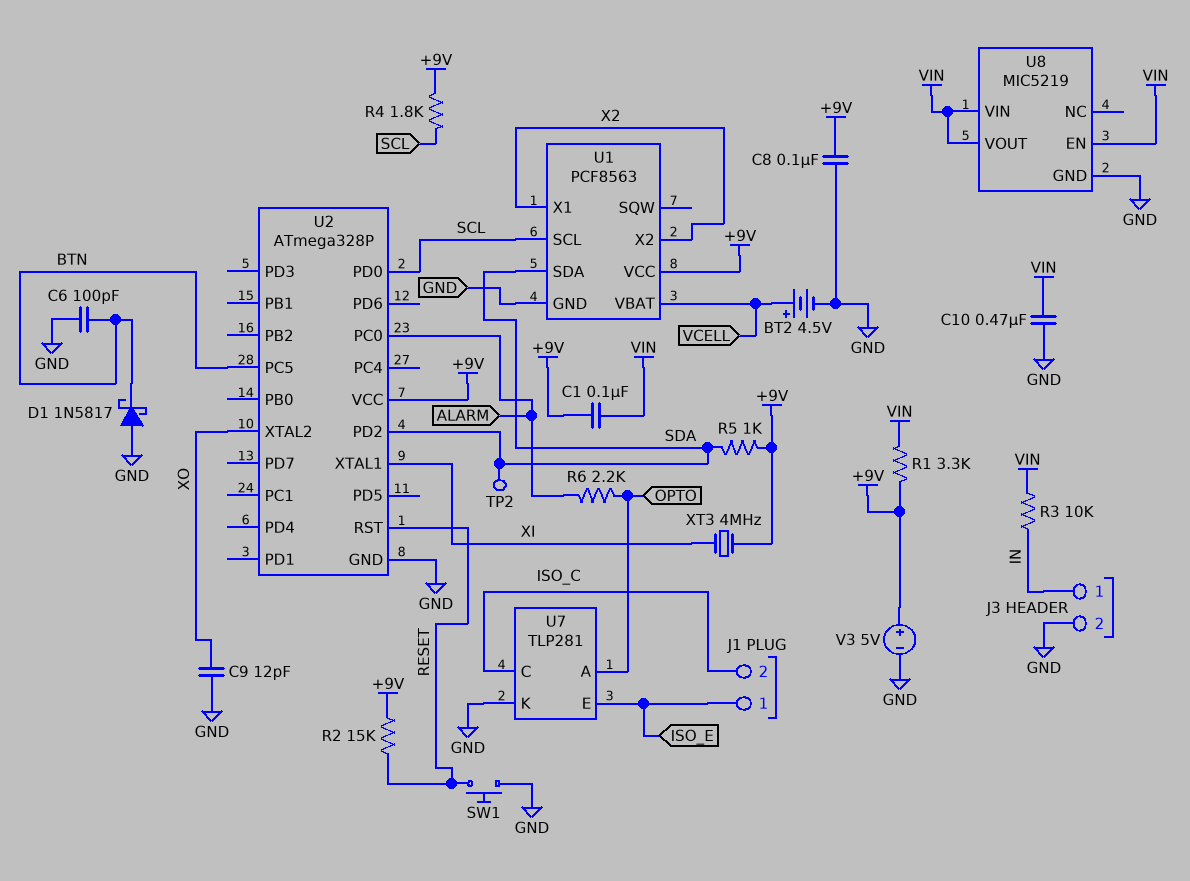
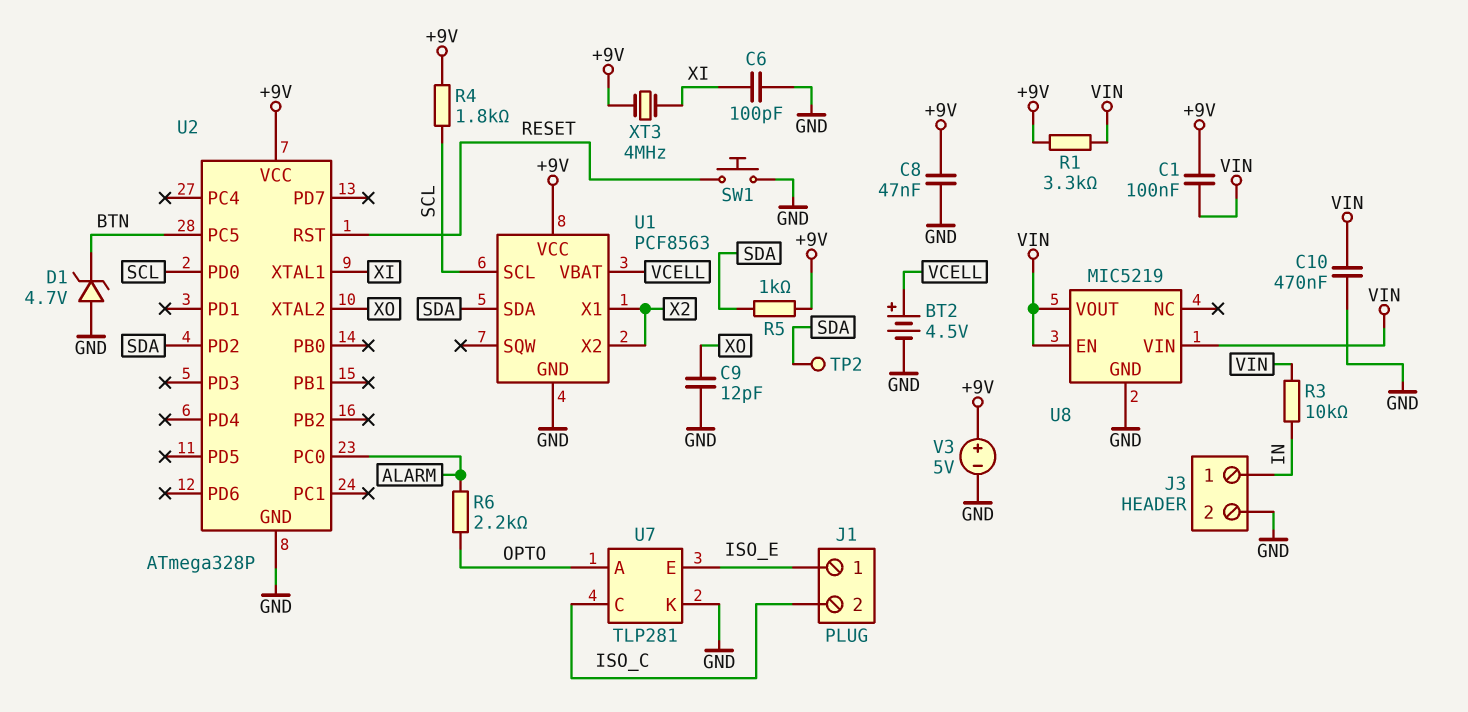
C6: 100pF (BTN, GND) -> 100pF (GND, XI)
C8: 100nF (+9V, GND) -> 47nF (+9V, GND)
D1: schottky 1N5817 (A GND, K BTN) -> zener 4.7V (A GND, K BTN)
R2: 15k (+9V, RESET) -> none

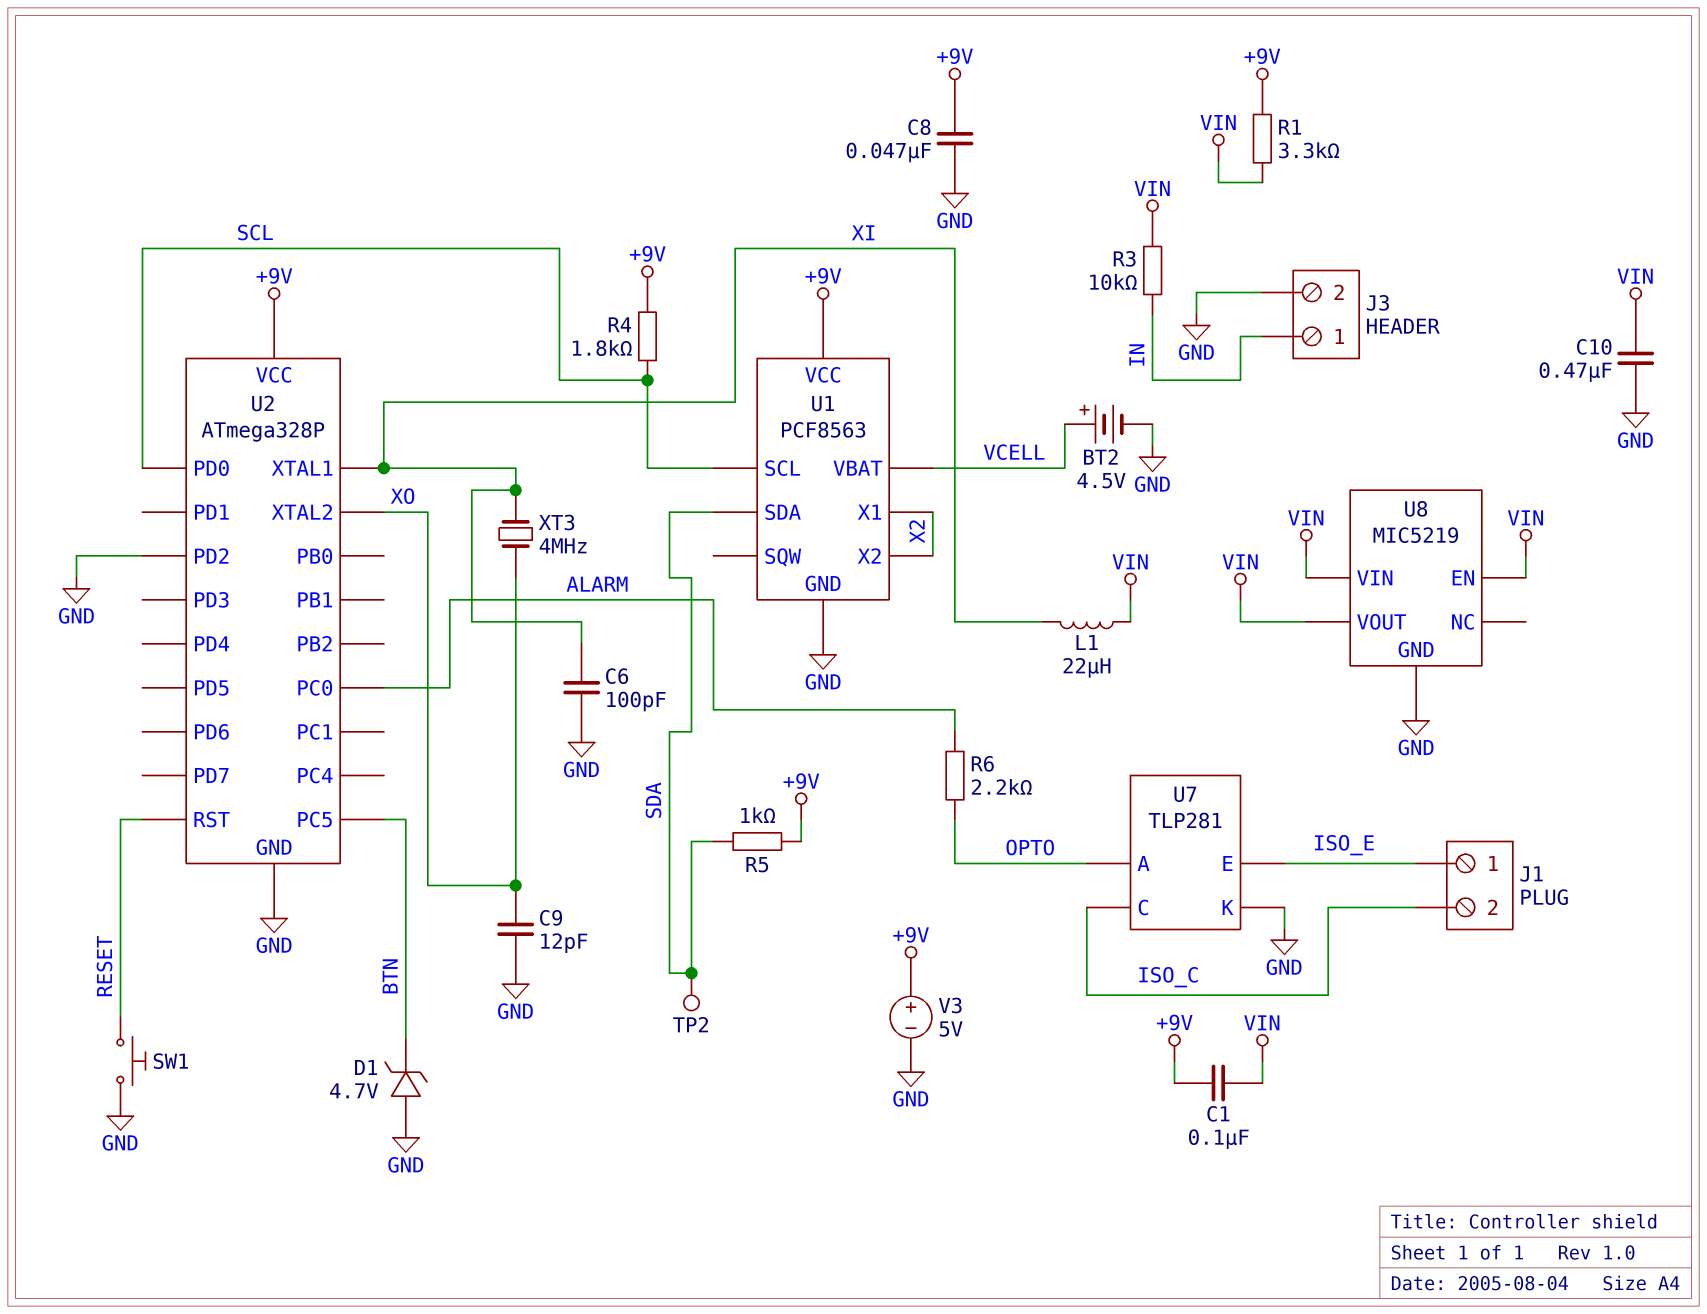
L1: none -> 22uH (VIN, XI)
U2 pin PD2: SDA -> GND
XT3: 4MHz (+9V, XI) -> 4MHz (XI, XO)

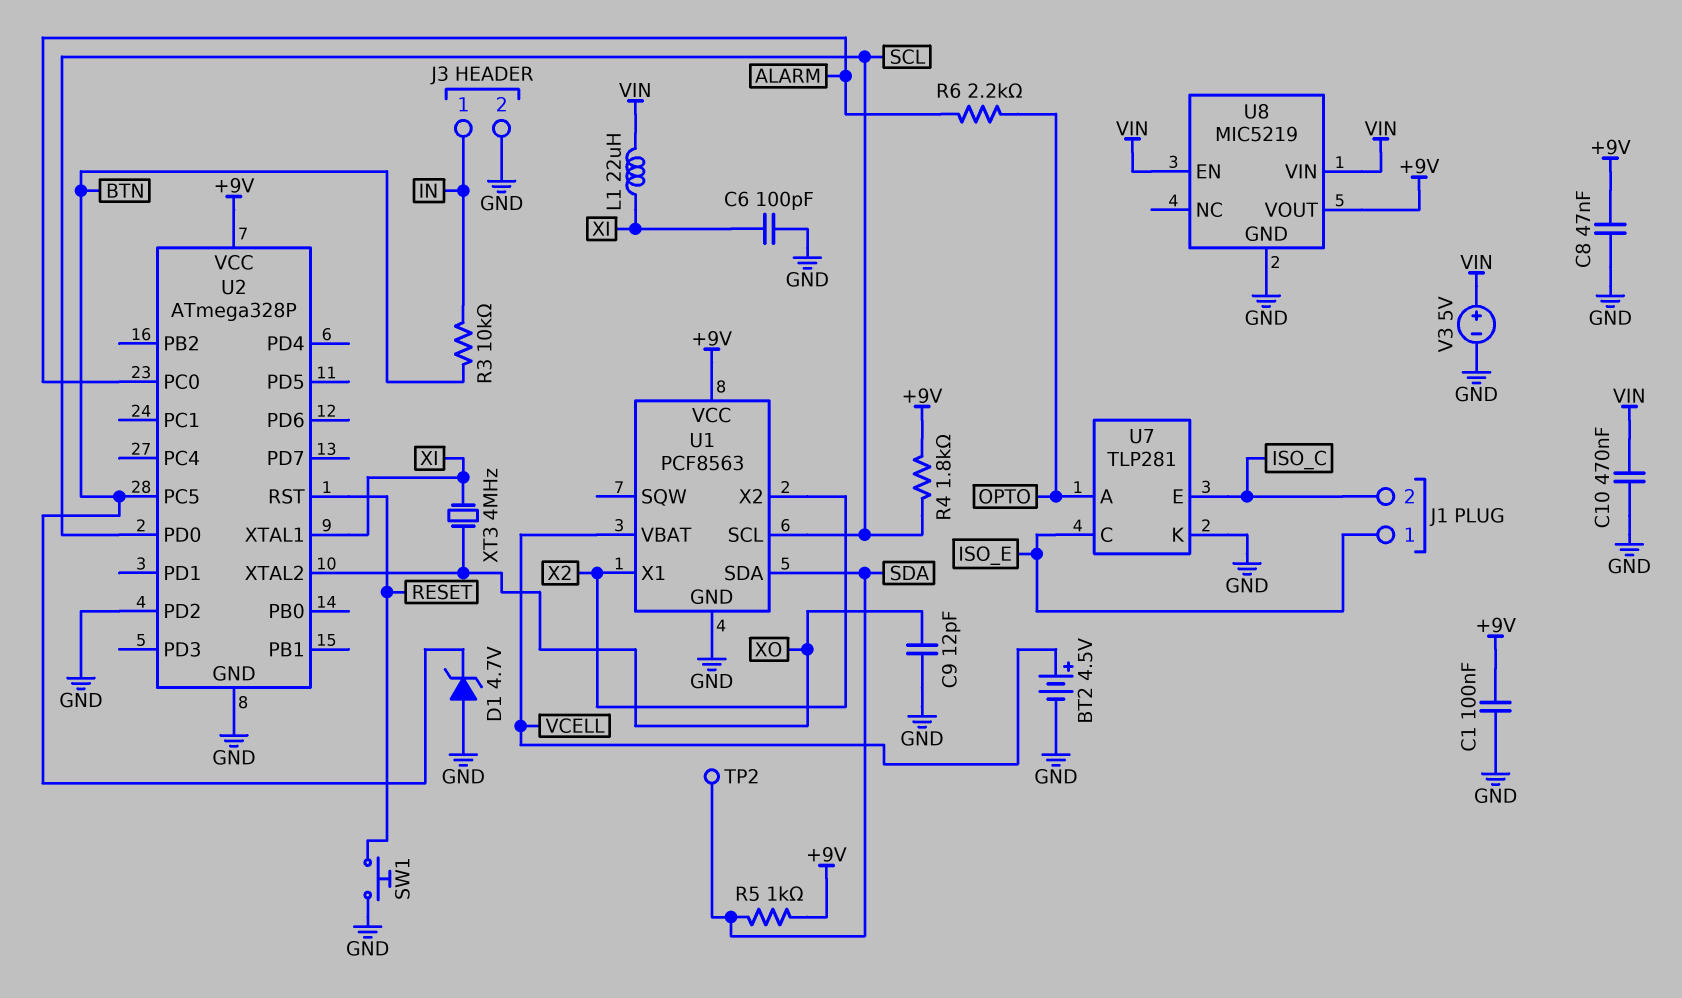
C1: 100nF (+9V, VIN) -> 100nF (+9V, GND)
R1: 3.3k (+9V, VIN) -> none
R3: 10k (IN, VIN) -> 10k (BTN, IN)
U7 pin C: ISO_C -> ISO_E
U7 pin E: ISO_E -> ISO_C
U8 pin VOUT: VIN -> +9V
V3: 5V (plus +9V, minus GND) -> 5V (plus VIN, minus GND)

